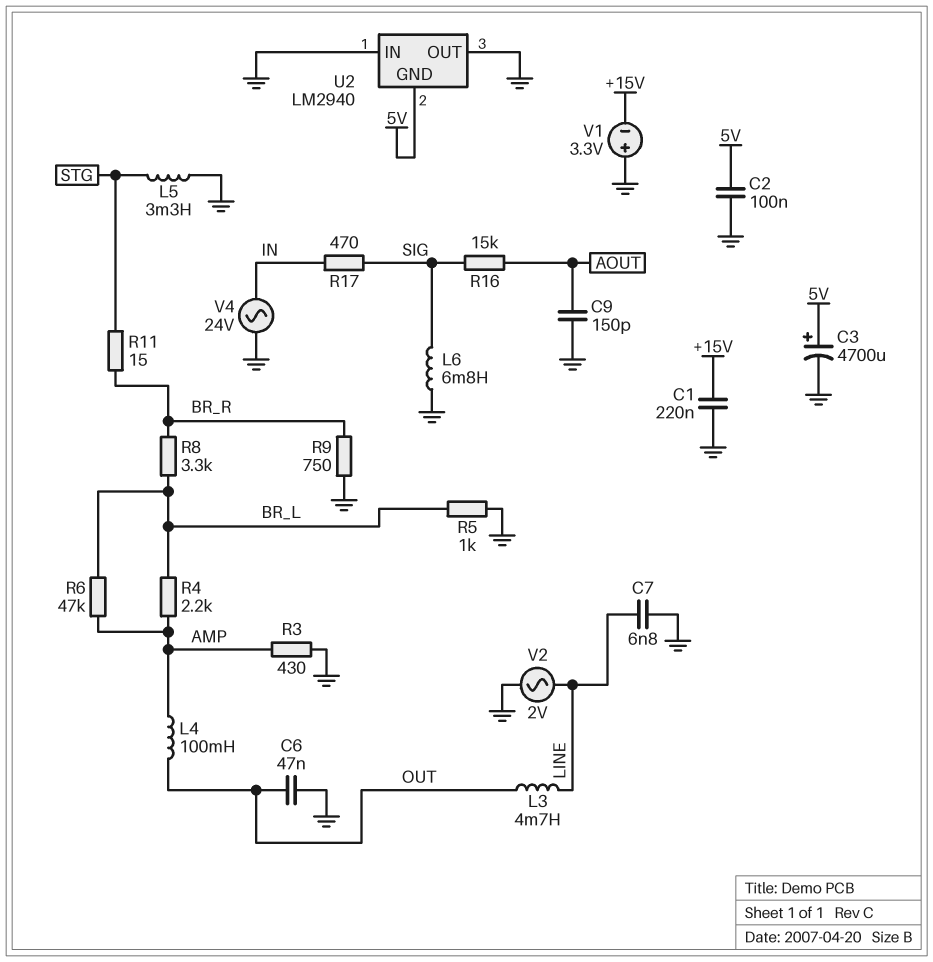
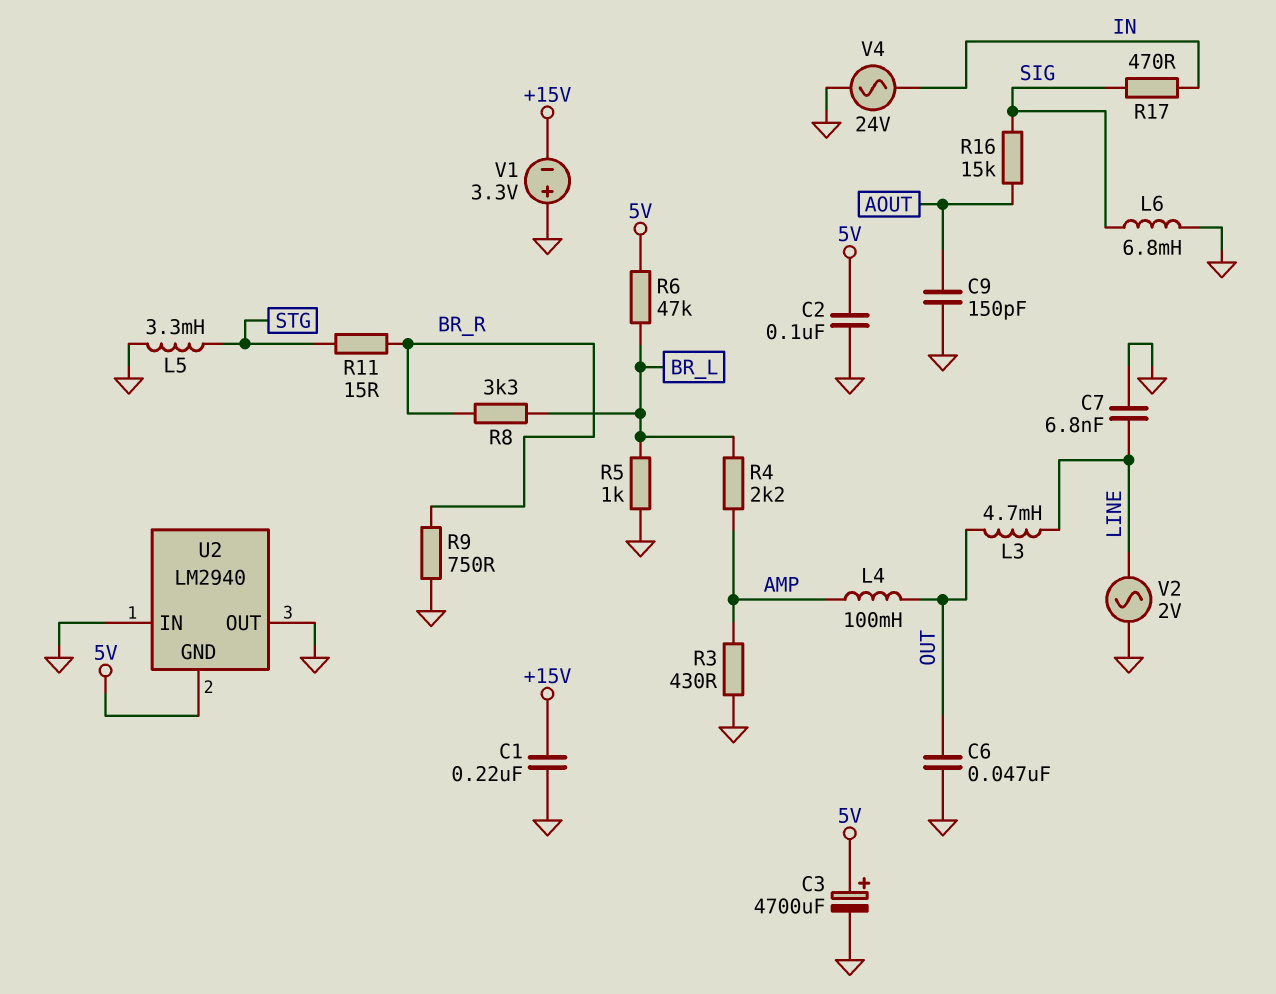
R6: 47k (AMP, BR_L) -> 47k (5V, BR_L)

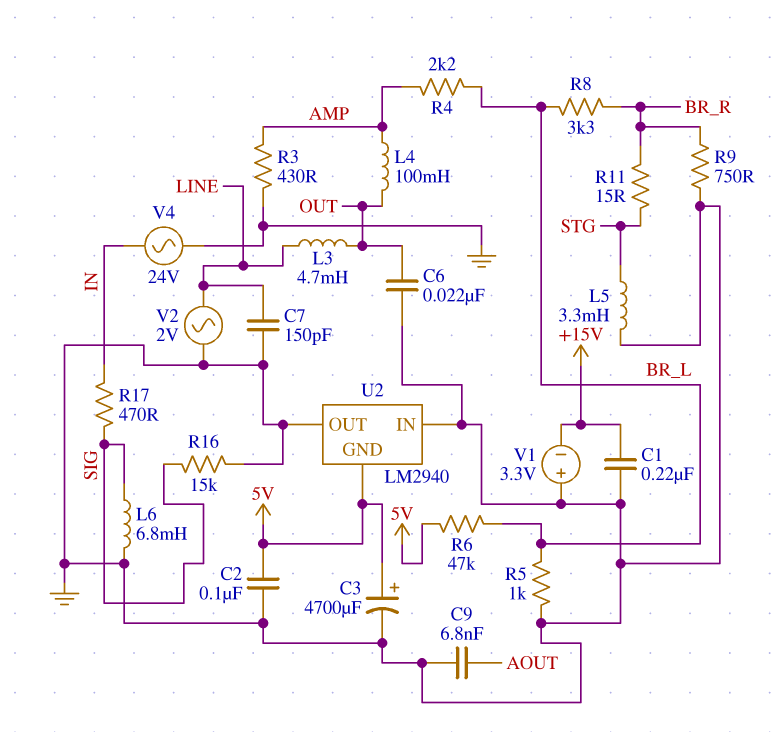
C6: 47nF (GND, OUT) -> 22nF (GND, OUT)
C7: 6.8nF (GND, LINE) -> 150pF (GND, LINE)
C9: 150pF (AOUT, GND) -> 6.8nF (AOUT, GND)
R16: 15k (AOUT, SIG) -> 15k (GND, SIG)

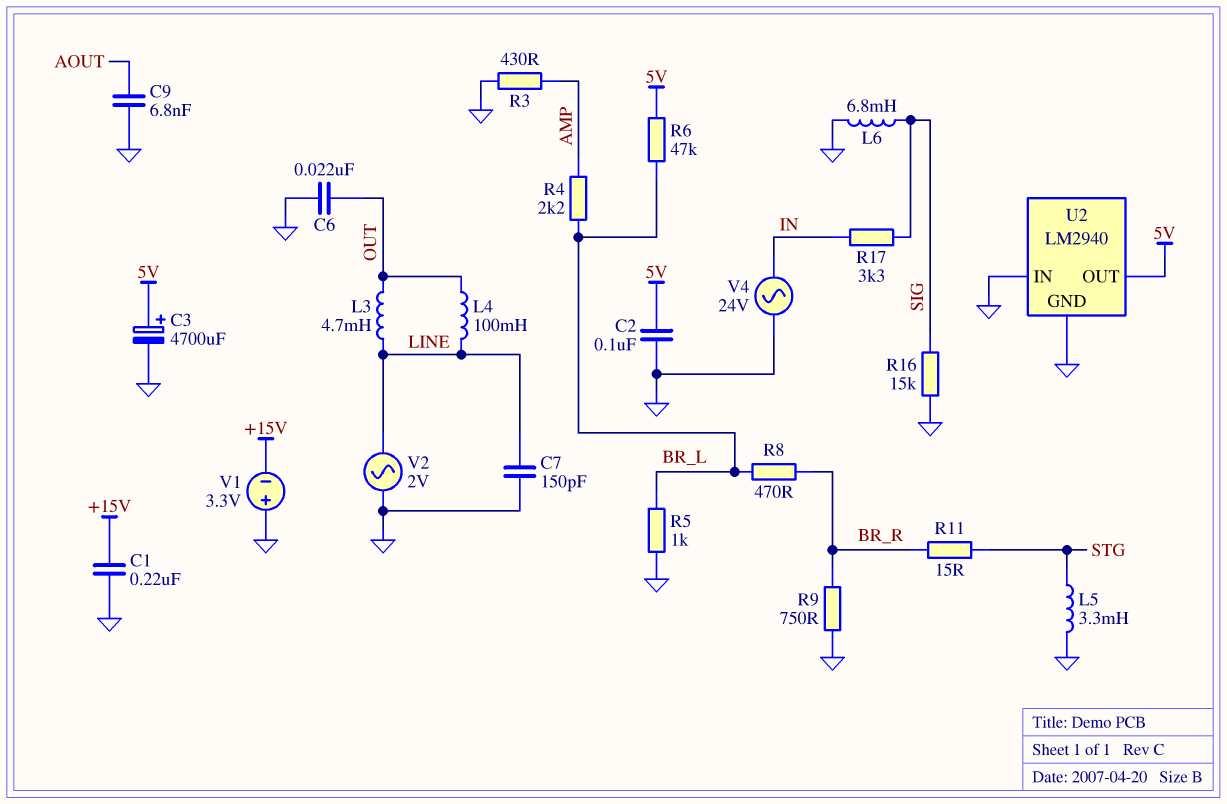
L4: 100mH (AMP, OUT) -> 100mH (LINE, OUT)
R8: 3.3k (BR_L, BR_R) -> 470 (BR_L, BR_R)
R17: 470 (IN, SIG) -> 3.3k (IN, SIG)
U2 pin GND: 5V -> GND
U2 pin OUT: GND -> 5V

